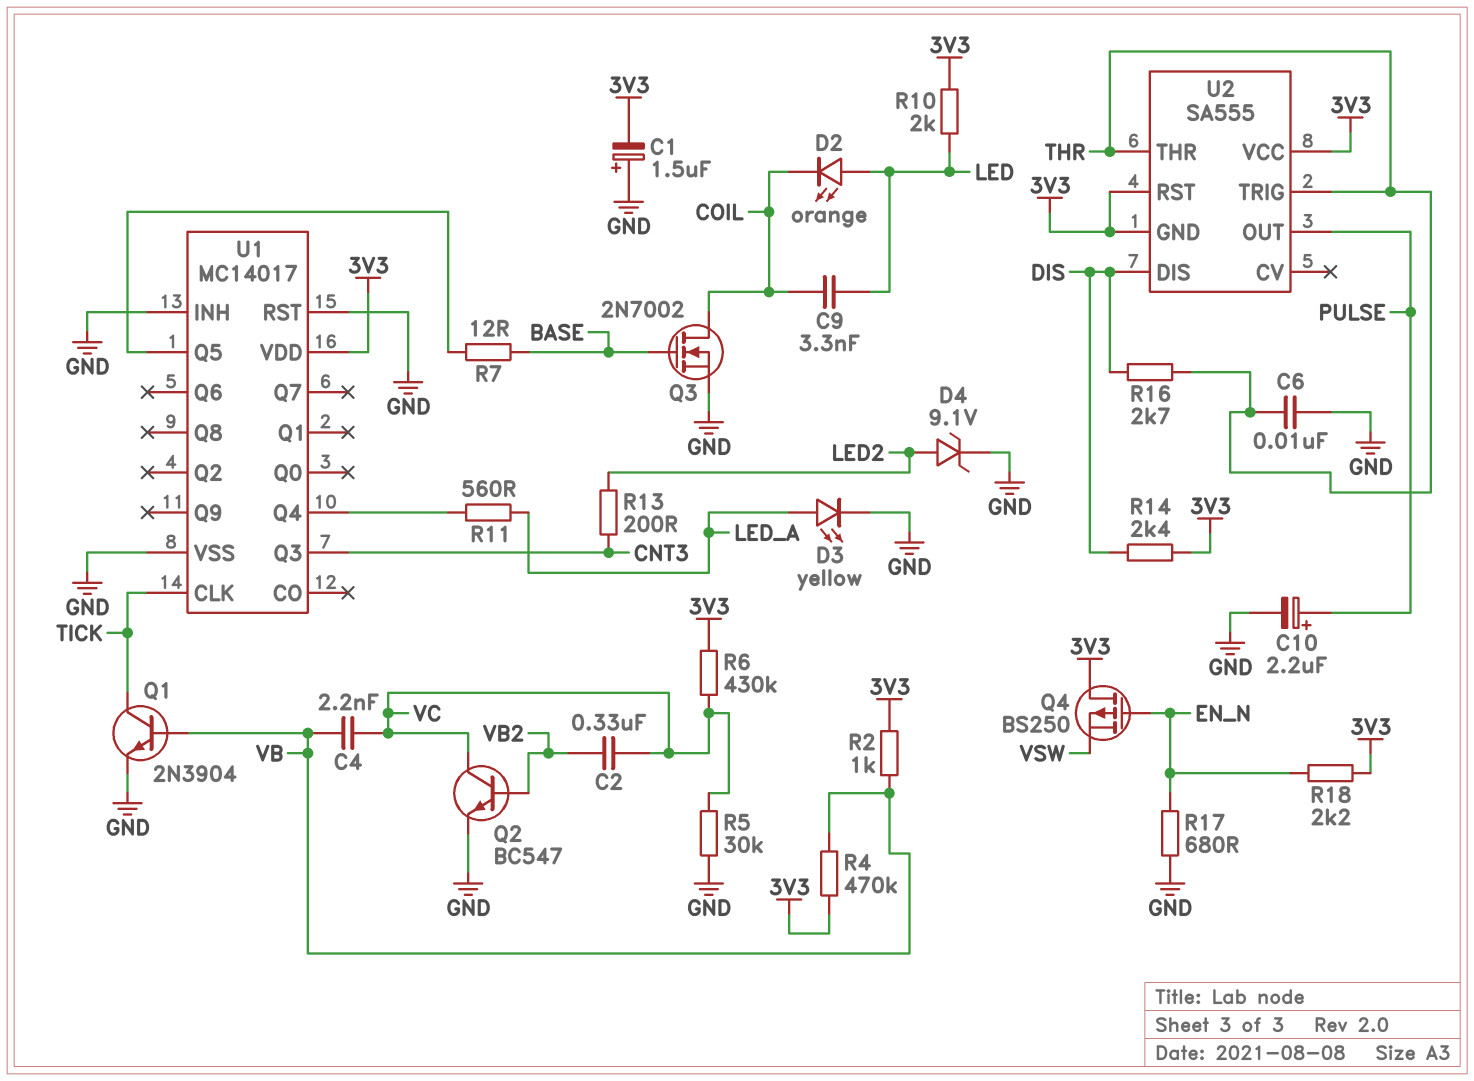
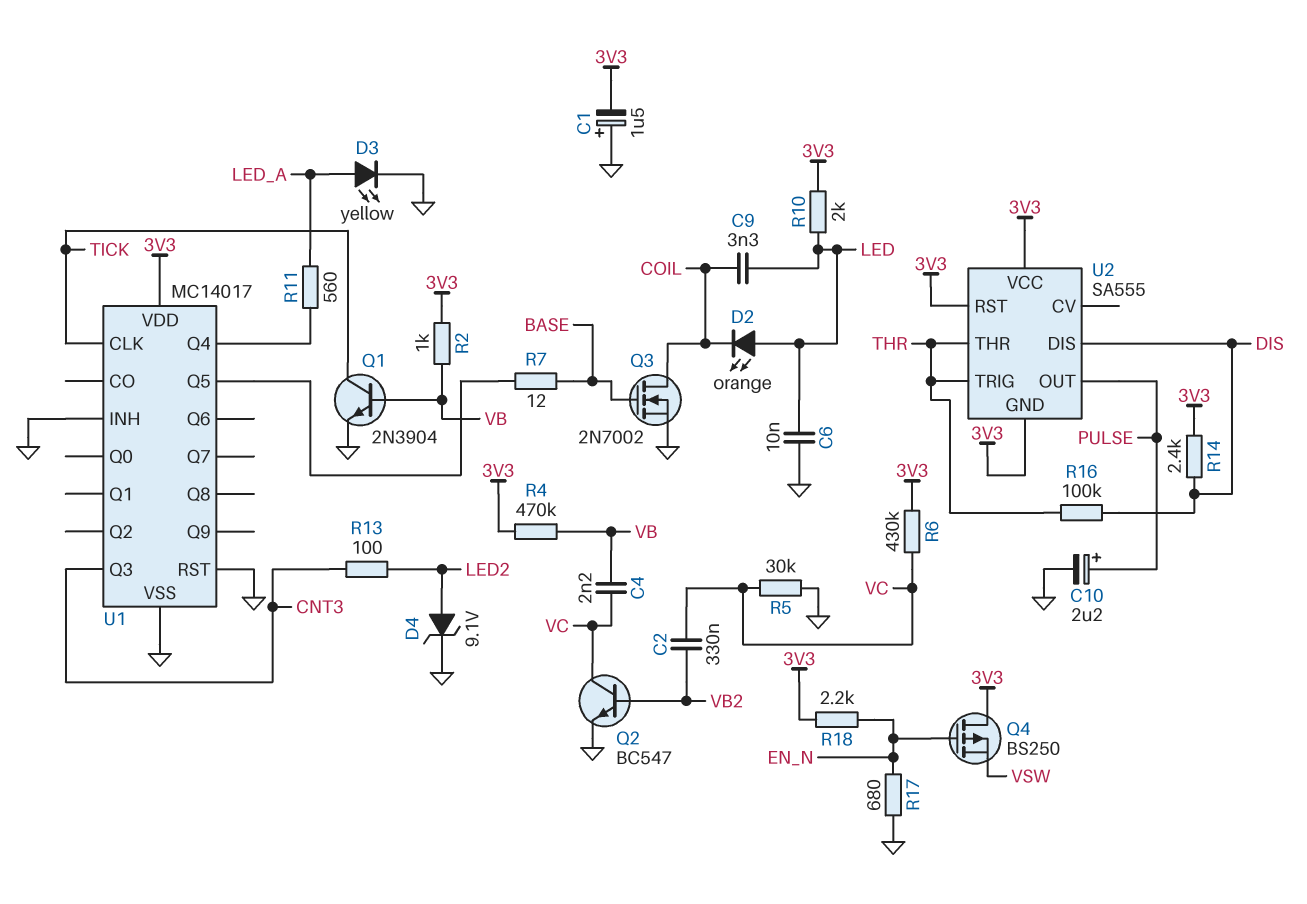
C6: 10nF (GND, THR) -> 10nF (GND, LED)
R13: 200 (CNT3, LED2) -> 100 (CNT3, LED2)
R16: 2.7k (DIS, THR) -> 100k (DIS, THR)

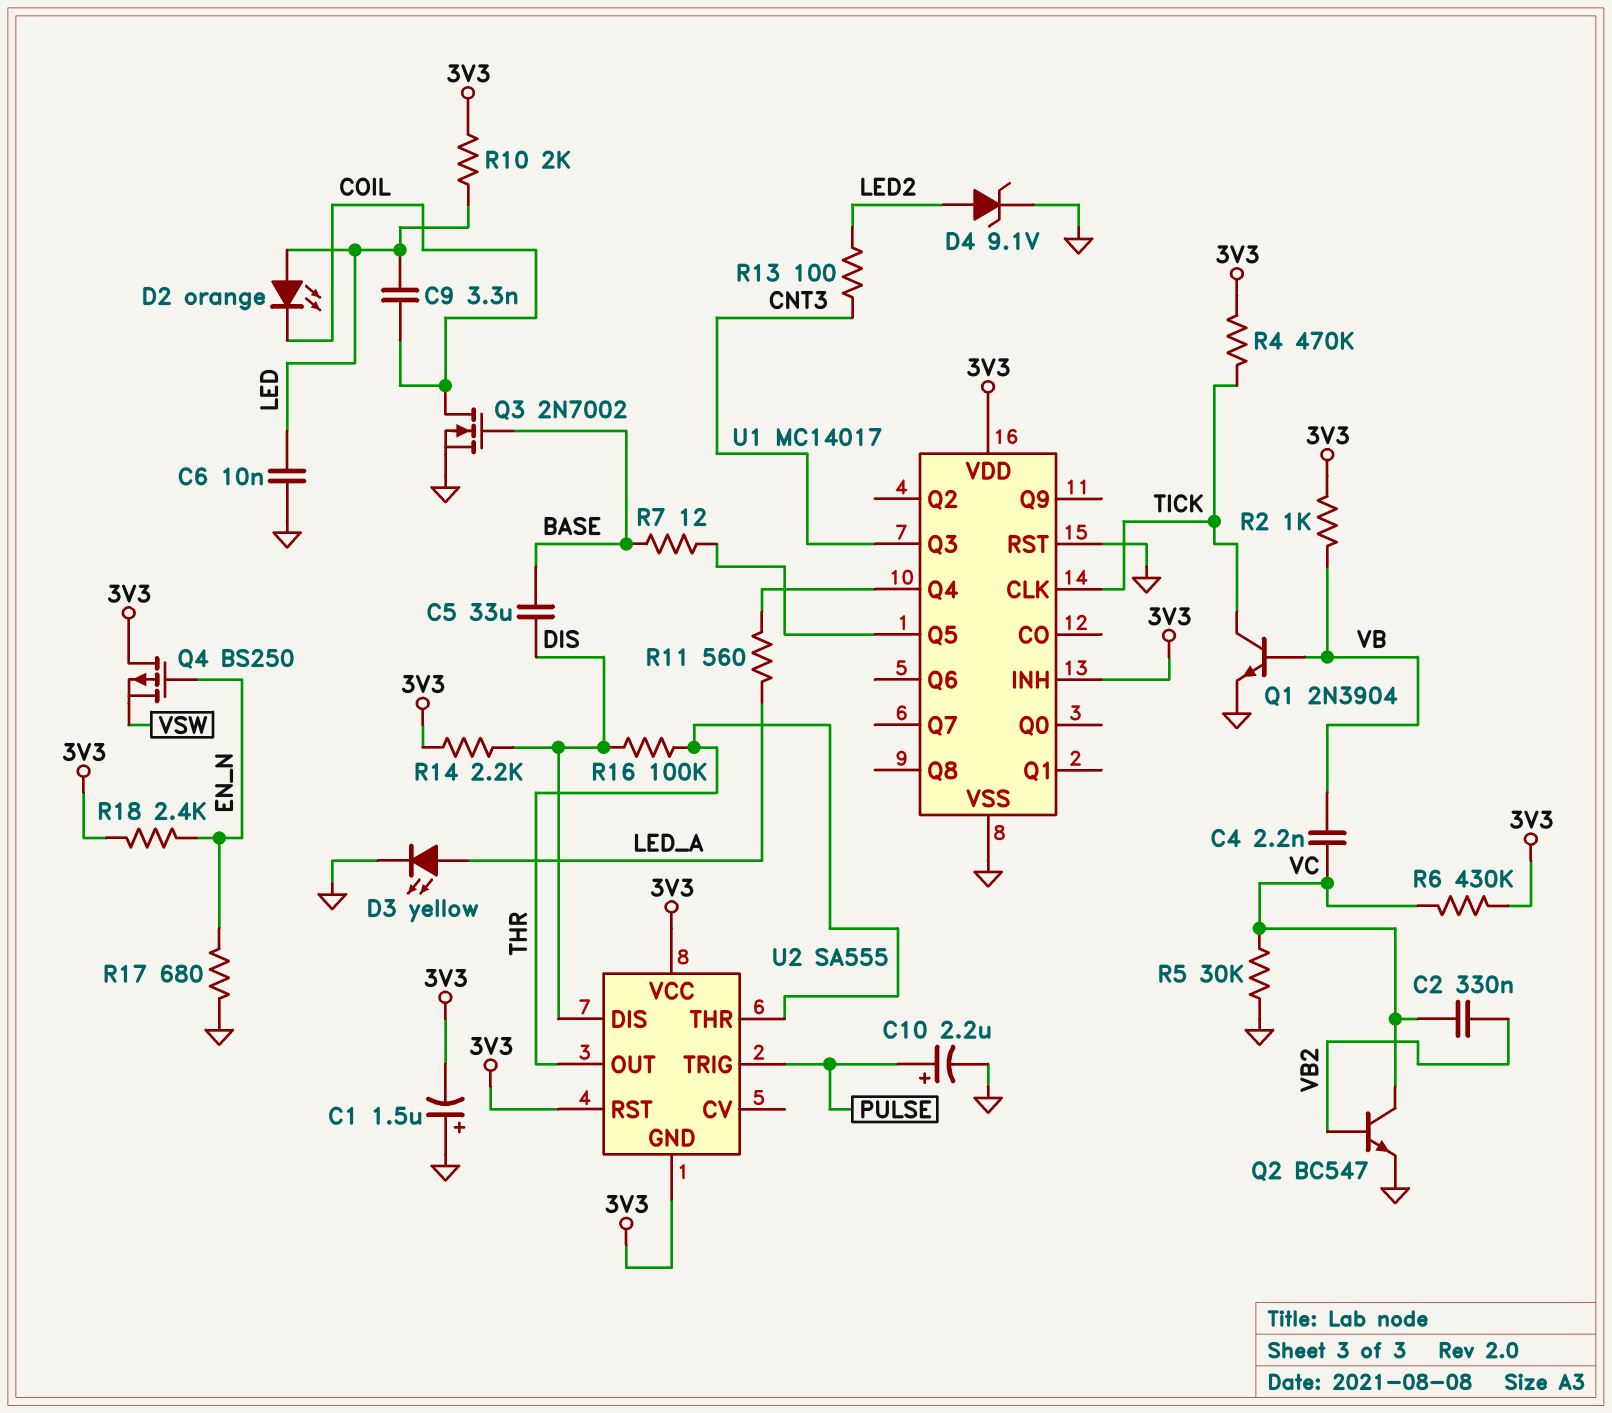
C5: none -> 33uF (BASE, DIS)
R4: 470k (3V3, VB) -> 470k (3V3, TICK)
R14: 2.4k (3V3, DIS) -> 2.2k (3V3, DIS)
R18: 2.2k (3V3, EN_N) -> 2.4k (3V3, EN_N)
U1 pin INH: GND -> 3V3
U2 pin OUT: PULSE -> THR
U2 pin TRIG: THR -> PULSE

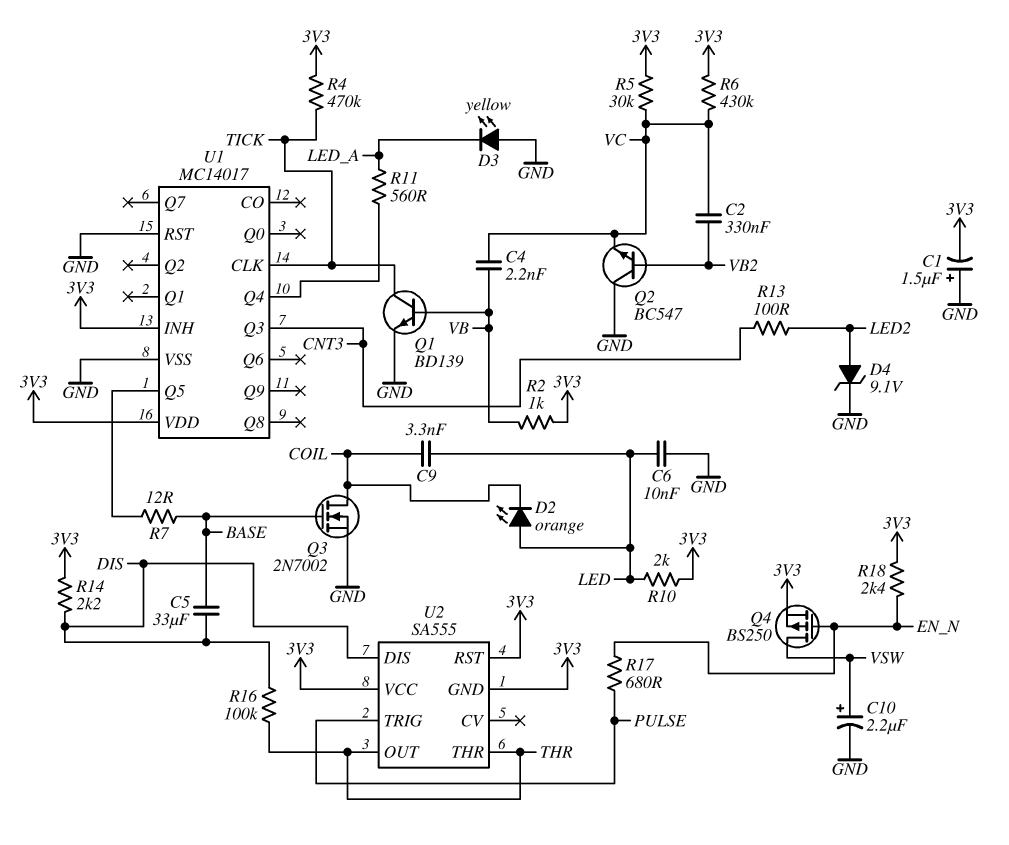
C10: 2.2uF (plus PULSE, minus GND) -> 2.2uF (plus VSW, minus GND)
D3: LED yellow (A LED_A, K GND) -> LED yellow (A GND, K LED_A)
Q1: NPN 2N3904 (B VB, C TICK, E GND) -> NPN BD139 (B VB, C TICK, E GND)
Q2: NPN BC547 (B VB2, C VC, E GND) -> NPN BC547 (B VB2, C GND, E VC)
Q4: PMOS BS250 (G EN_N, D 3V3, S VSW) -> PMOS BS250 (G EN_N, D VSW, S 3V3)
R5: 30k (GND, VC) -> 30k (3V3, VC)
R17: 680 (EN_N, GND) -> 680 (EN_N, PULSE)

